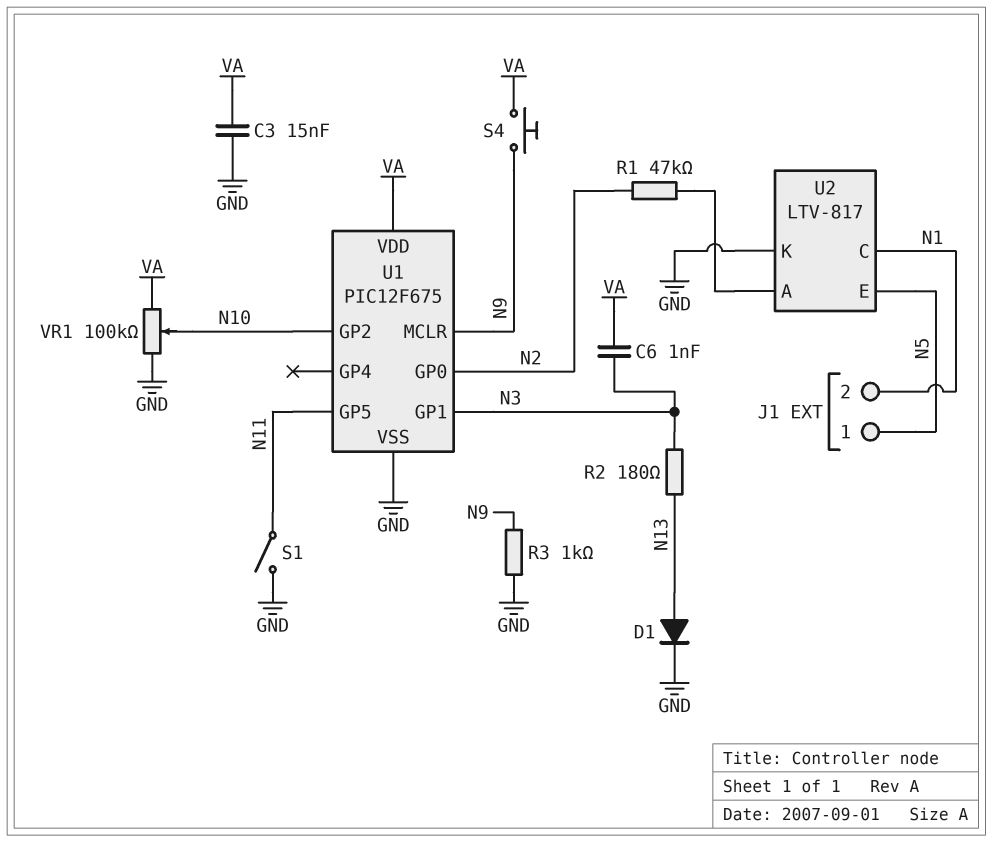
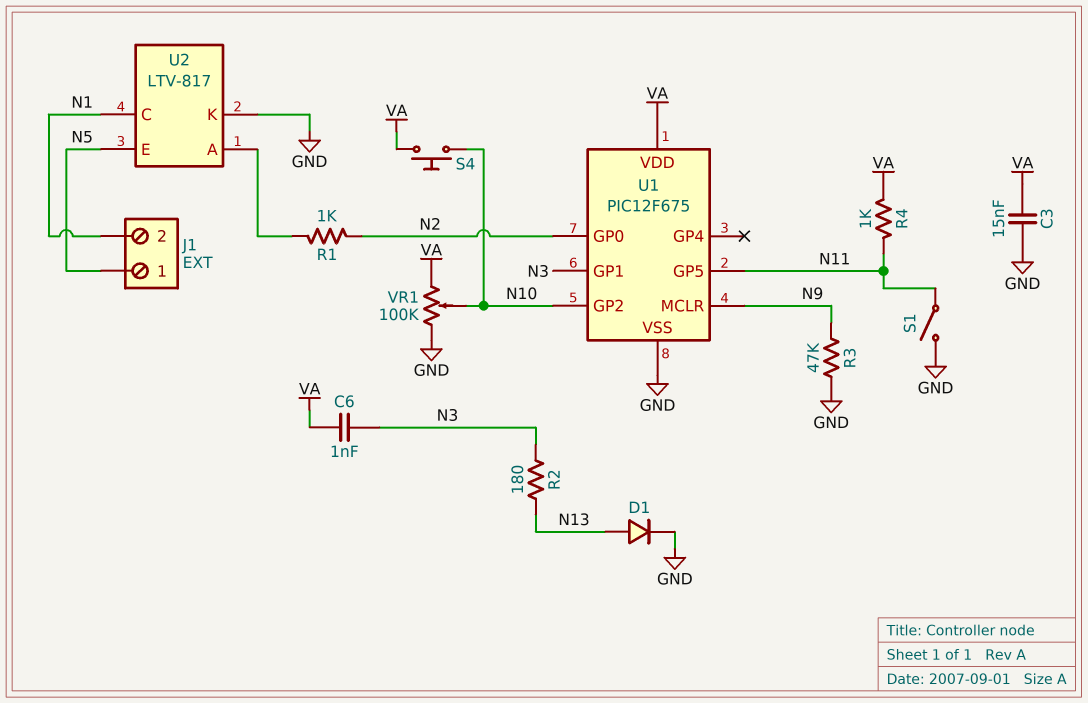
R1: 47k (N2, U2/A) -> 1k (N2, U2/A)
R3: 1k (GND, N9) -> 47k (GND, N9)
R4: none -> 1k (N11, VA)
S4: button (N9, VA) -> button (N10, VA)

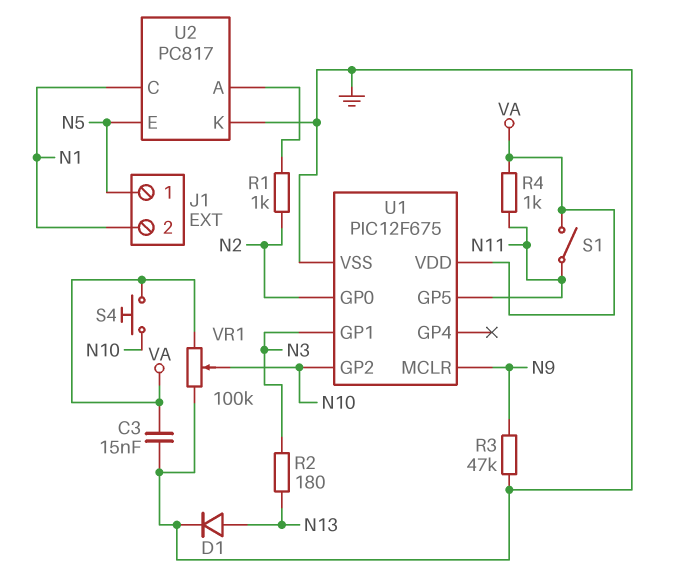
C6: 1nF (N3, VA) -> none
S1: switch (GND, N11) -> switch (N11, VA)
U2: LTV-817 -> PC817

